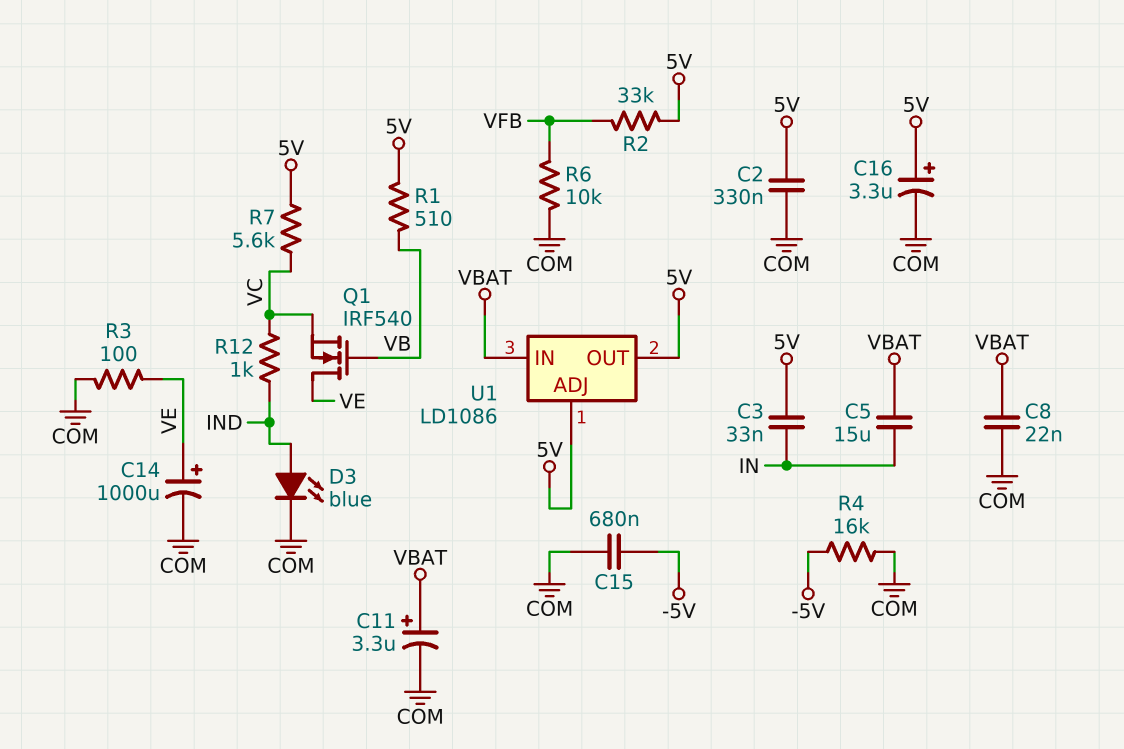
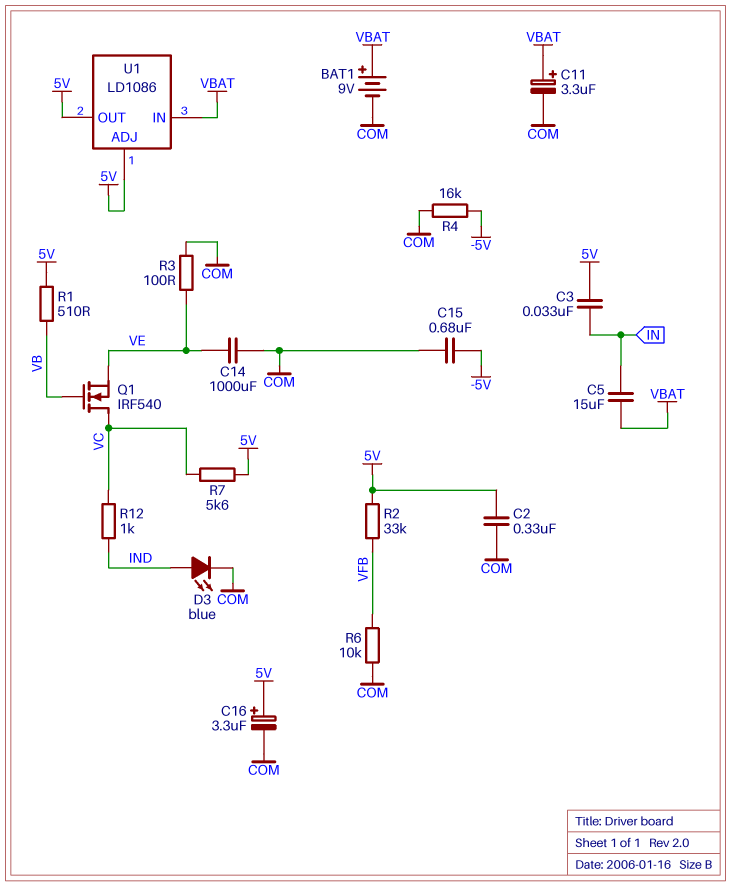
BAT1: none -> 9V (plus VBAT, minus COM)
C8: 22nF (COM, VBAT) -> none
C14: 1000uF (plus VE, minus COM) -> 1000uF (COM, VE)
Q1: NMOS IRF540 (G VB, D VE, S VC) -> NMOS IRF540 (G VB, D VC, S VE)

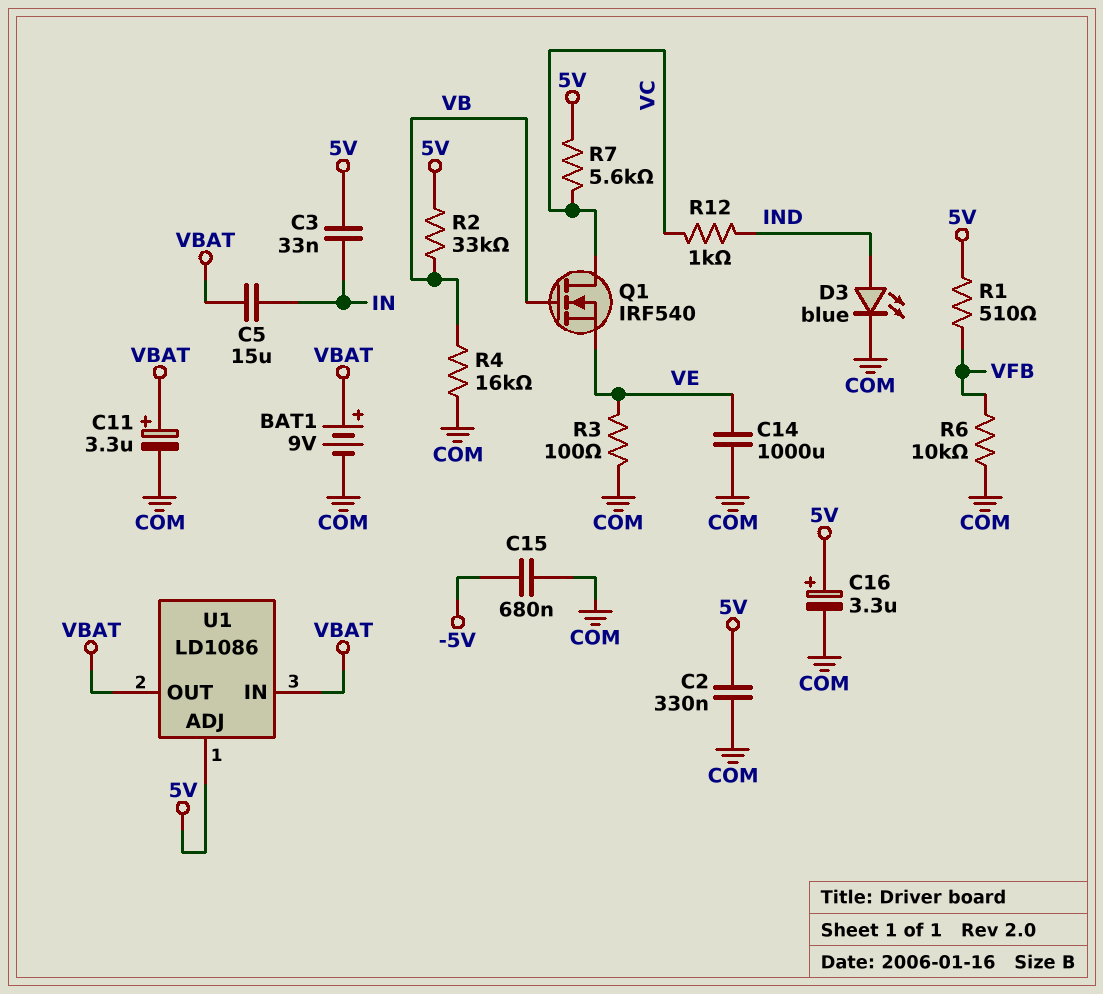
R1: 510 (5V, VB) -> 510 (5V, VFB)
R2: 33k (5V, VFB) -> 33k (5V, VB)
R4: 16k (-5V, COM) -> 16k (COM, VB)
U1 pin OUT: 5V -> VBAT

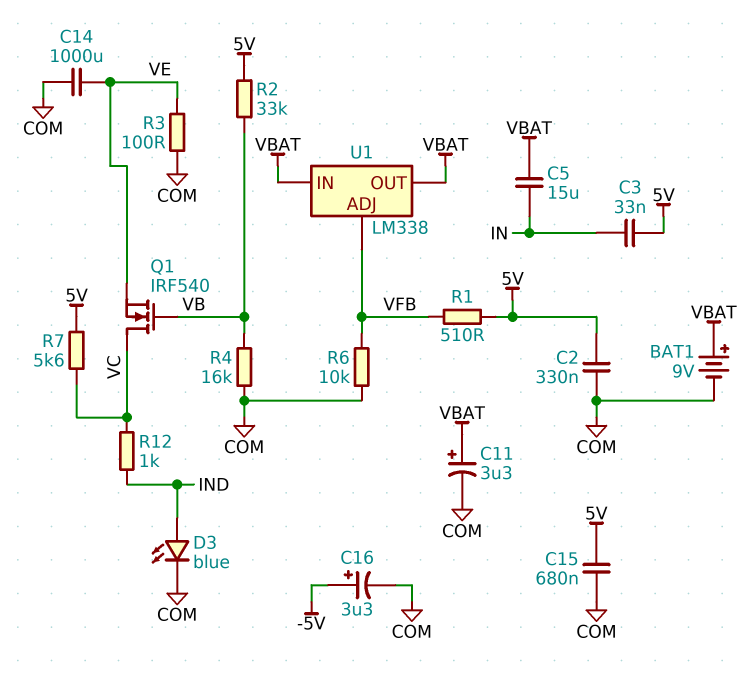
C15: 680nF (-5V, COM) -> 680nF (5V, COM)
C16: 3.3uF (plus 5V, minus COM) -> 3.3uF (plus -5V, minus COM)
U1: LD1086 -> LM338
U1 pin ADJ: 5V -> VFB

